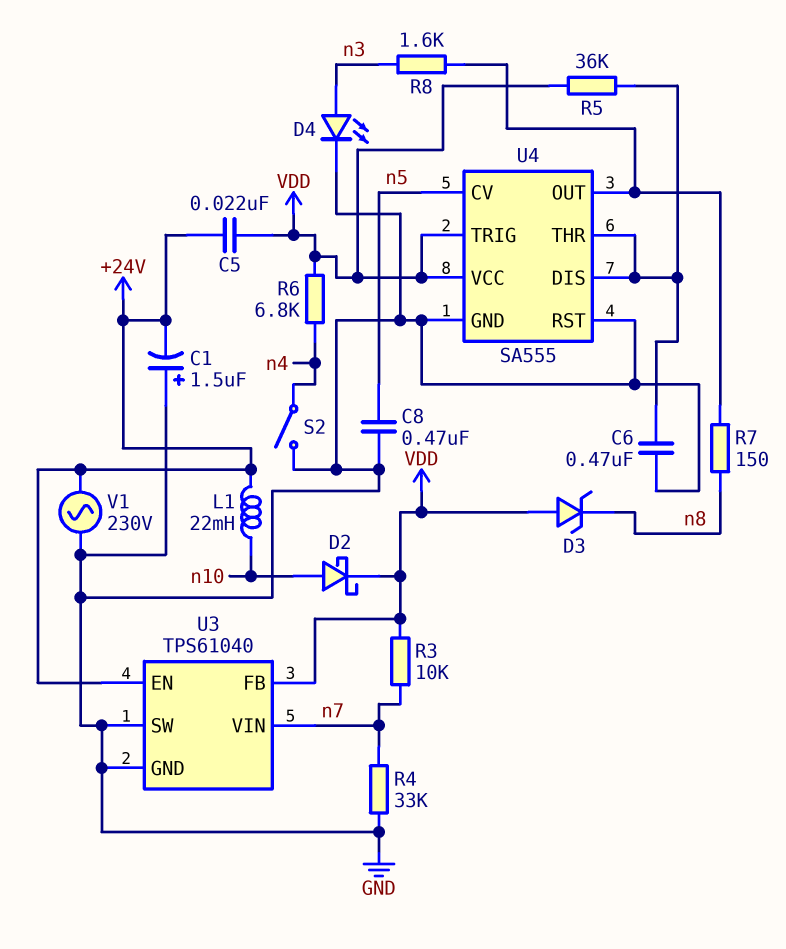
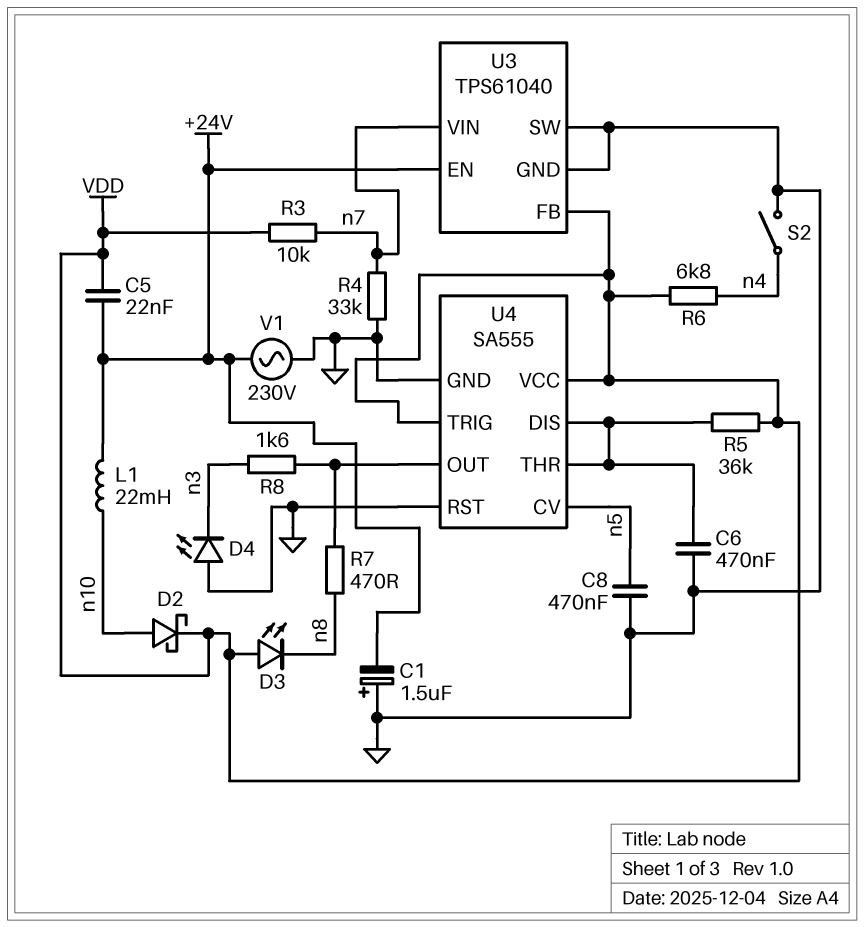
D3: zener (A VDD, K n8) -> LED (A VDD, K n8)
D4: LED (A n3, K GND) -> LED (A GND, K n3)
R7: 150 (U4/OUT, n8) -> 470 (U4/OUT, n8)

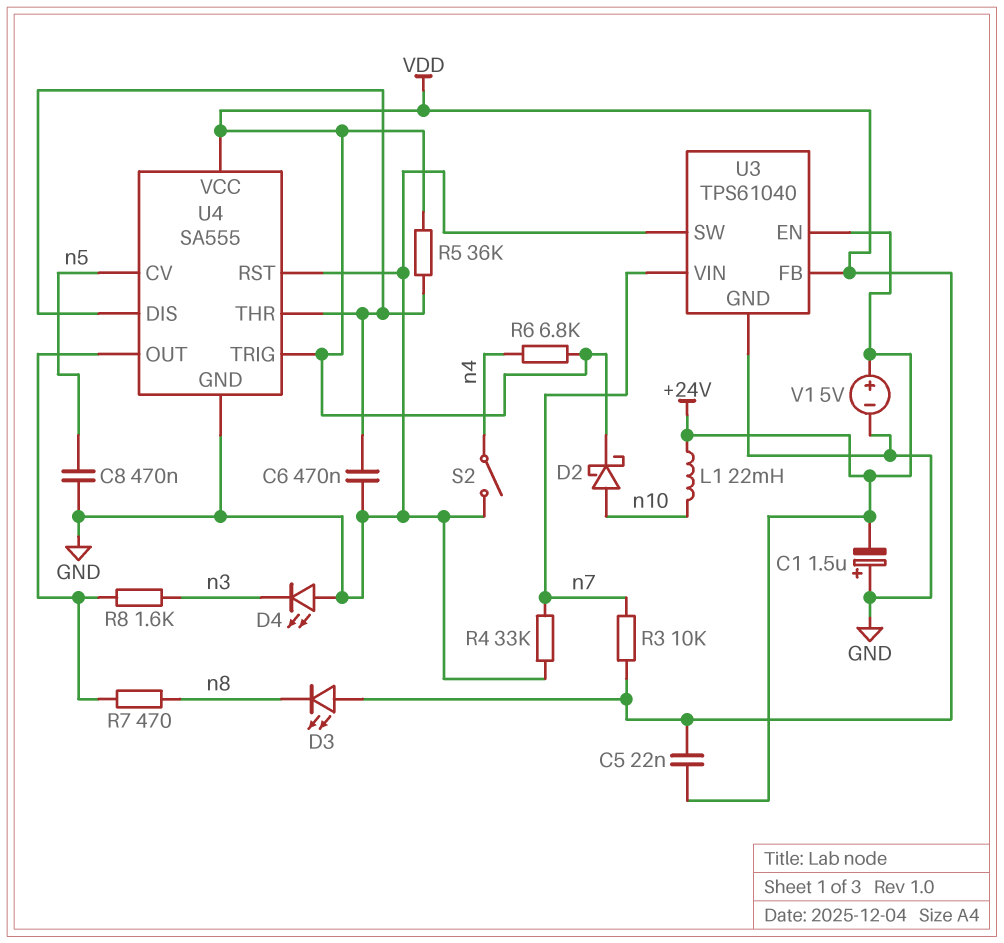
V1: AC 230V (+24V, GND) -> 5V (plus +24V, minus GND)

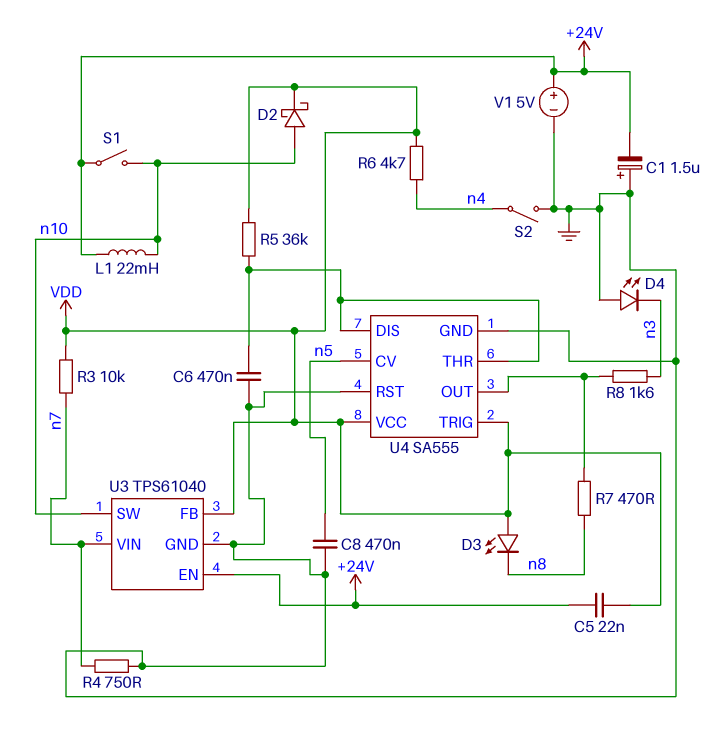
R4: 33k (GND, n7) -> 750 (GND, n7)
R6: 6.8k (VDD, n4) -> 4.7k (VDD, n4)
S1: none -> switch (+24V, n10)
U3 pin SW: GND -> n10

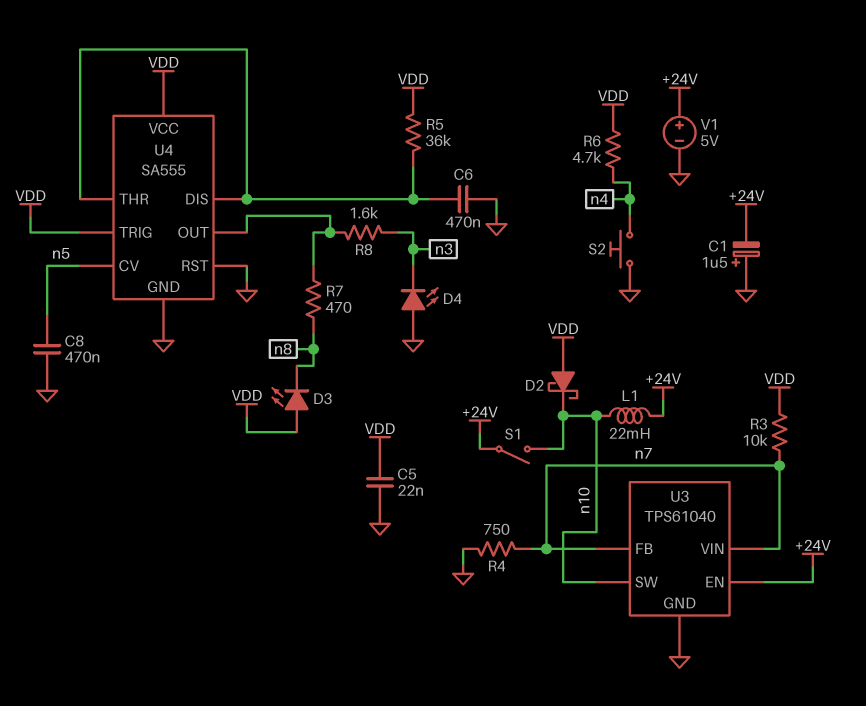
C5: 22nF (+24V, VDD) -> 22nF (GND, VDD)
D2: schottky (A n10, K VDD) -> schottky (A VDD, K n10)
S2: switch (GND, n4) -> button (GND, n4)
U3 pin FB: VDD -> n7

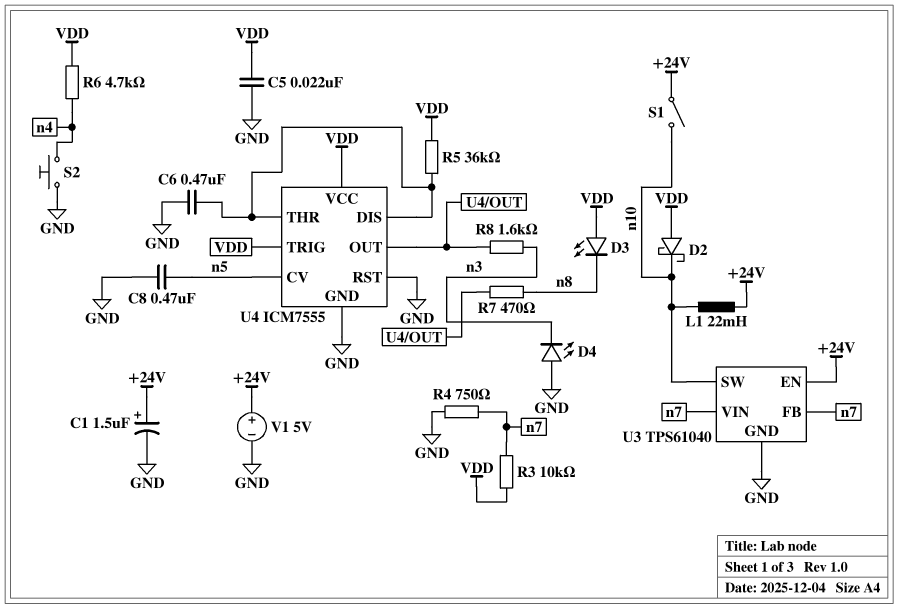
C1: 1.5uF (plus GND, minus +24V) -> 1.5uF (plus +24V, minus GND)
U4: SA555 -> ICM7555

